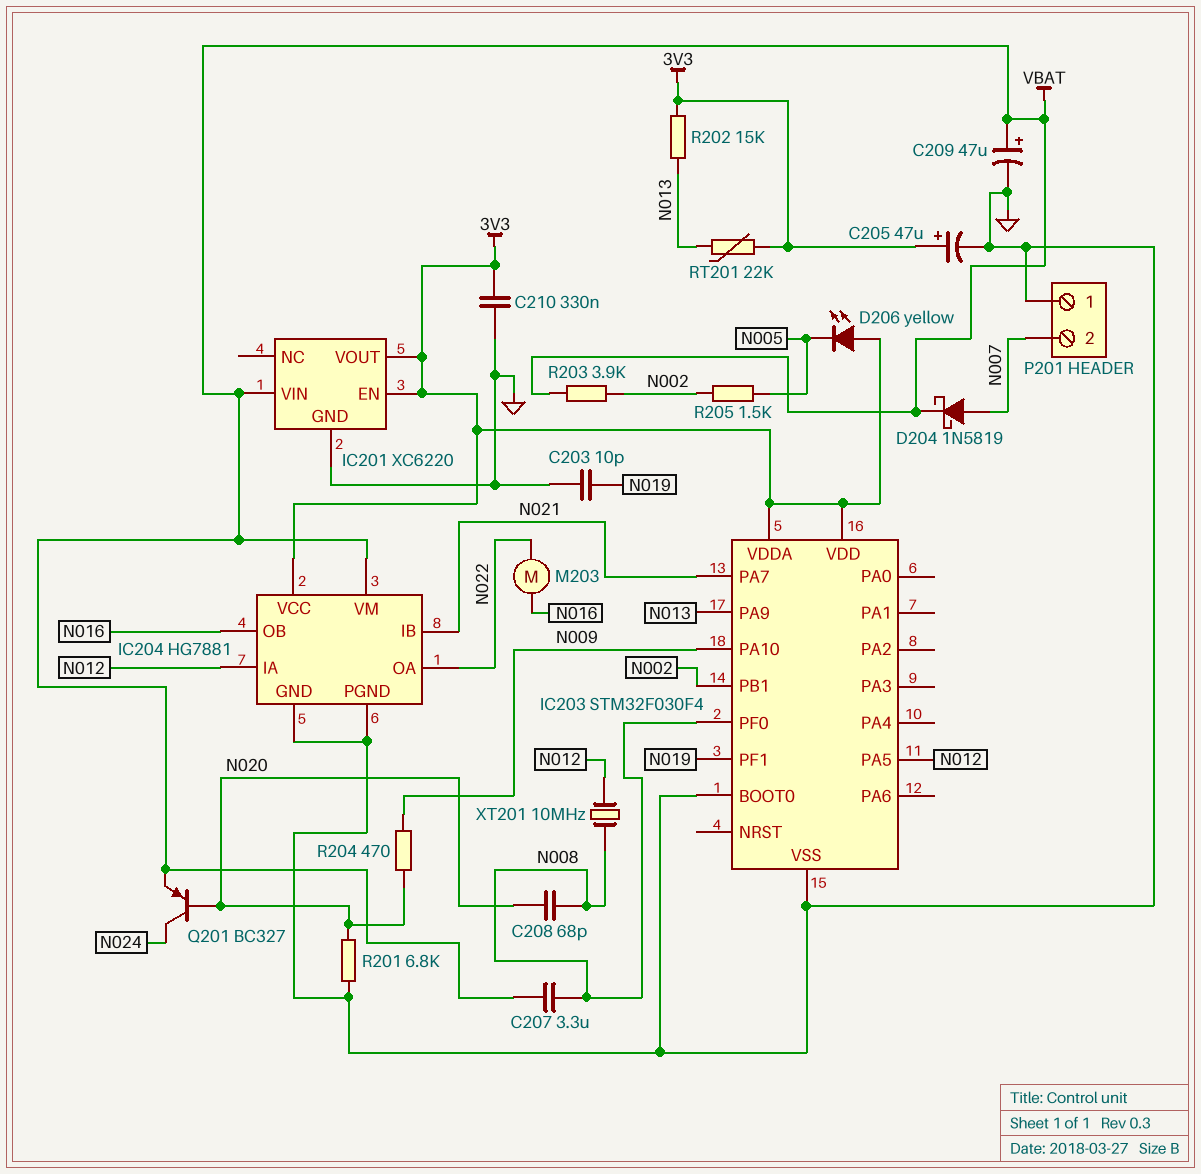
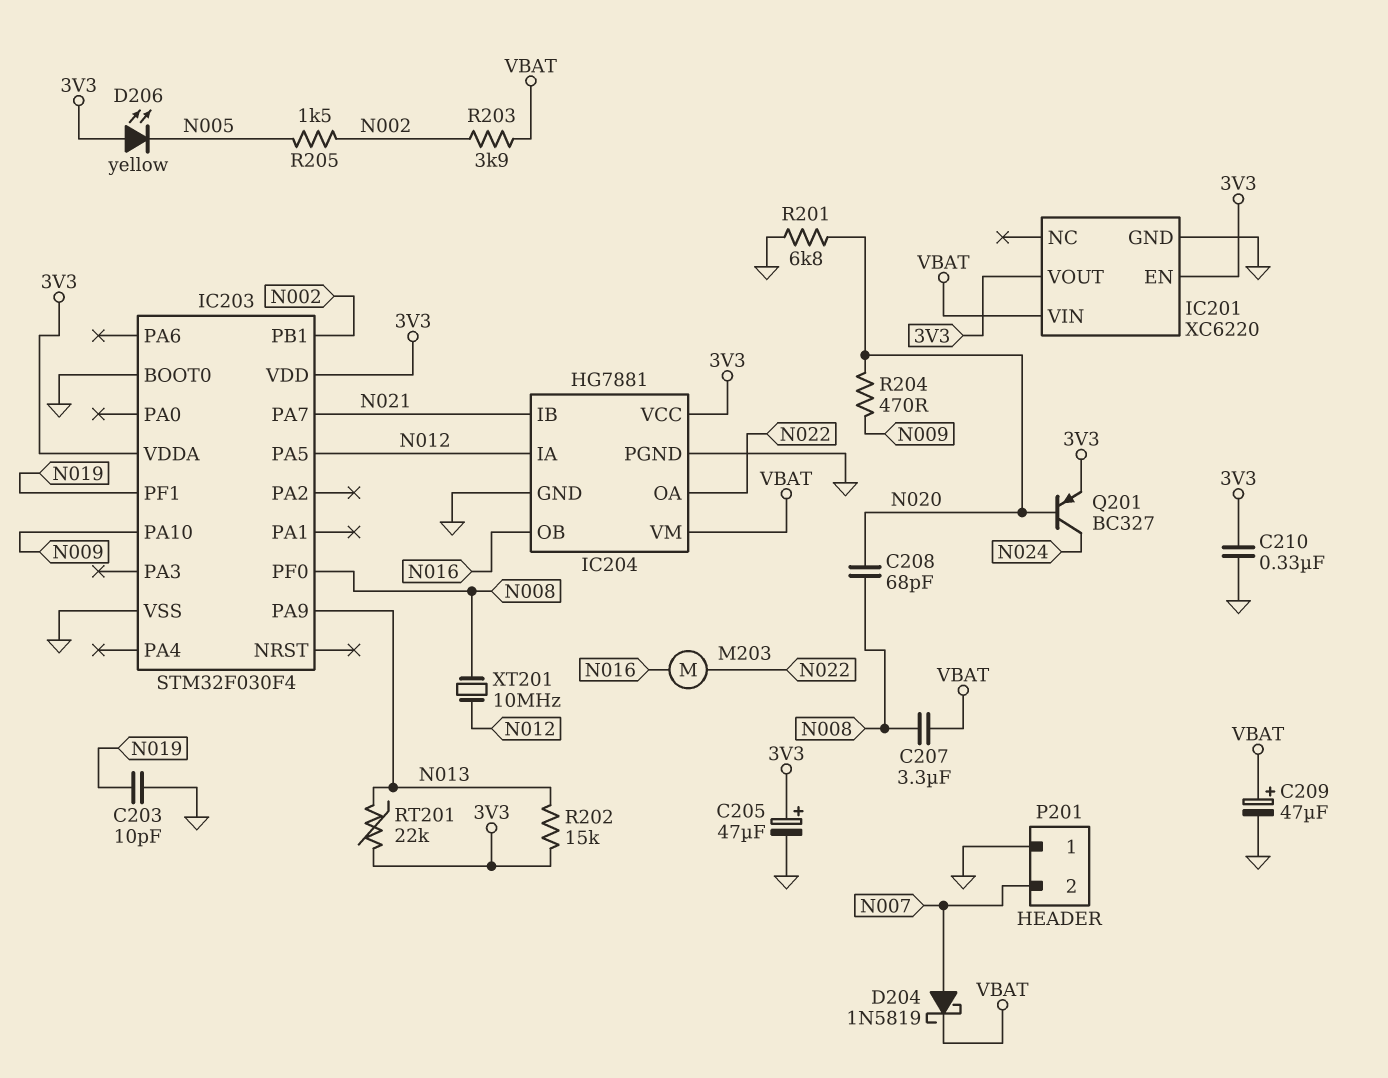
Q201: PNP BC327 (B N020, C N024, E VBAT) -> PNP BC327 (B N020, C N024, E 3V3)

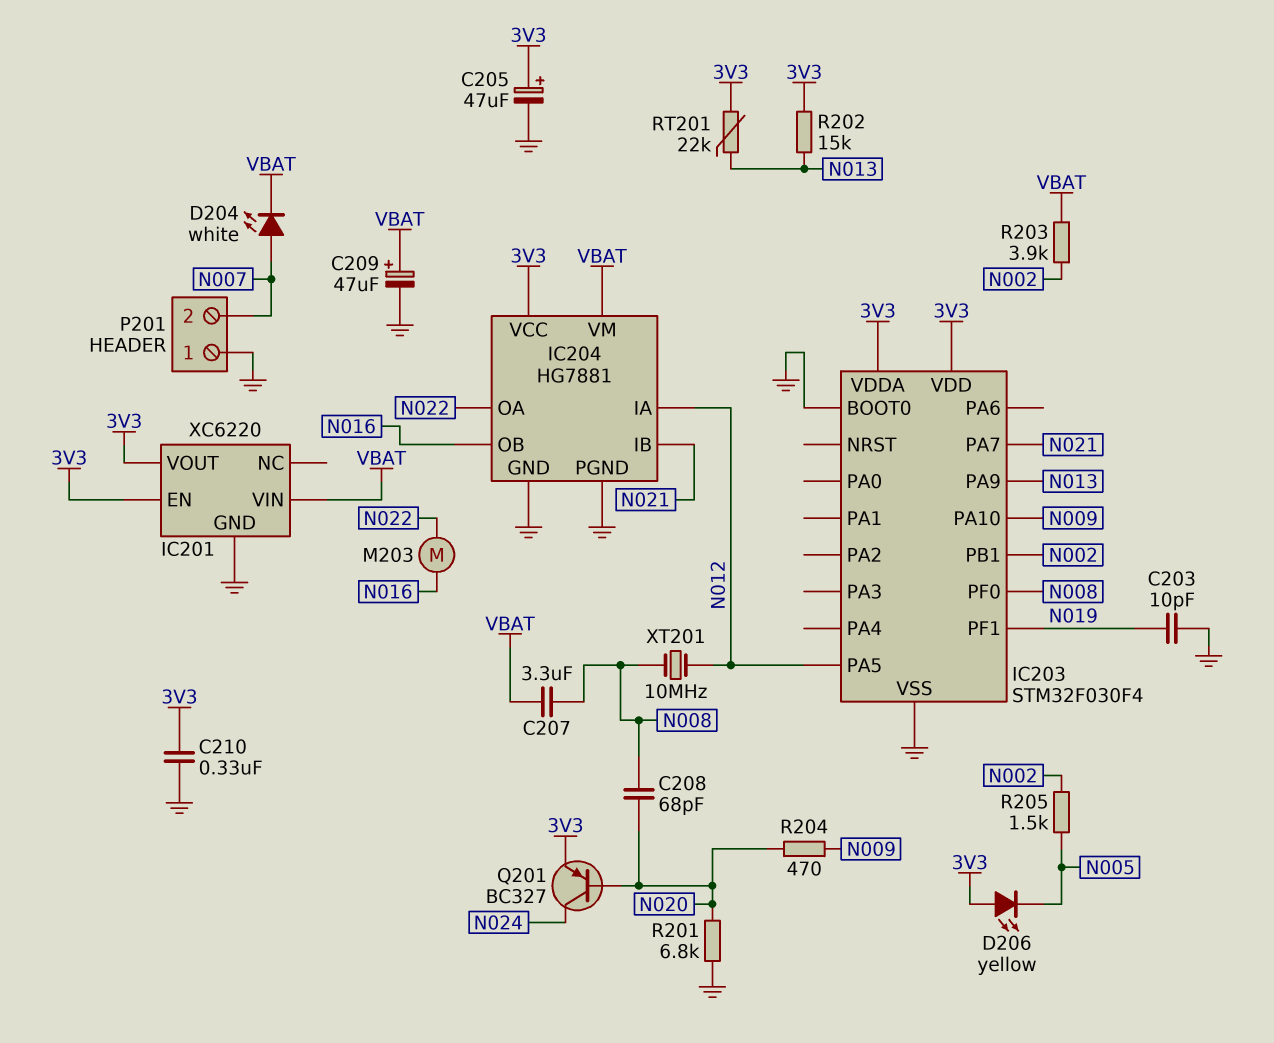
D204: schottky 1N5819 (A N007, K VBAT) -> LED white (A N007, K VBAT)

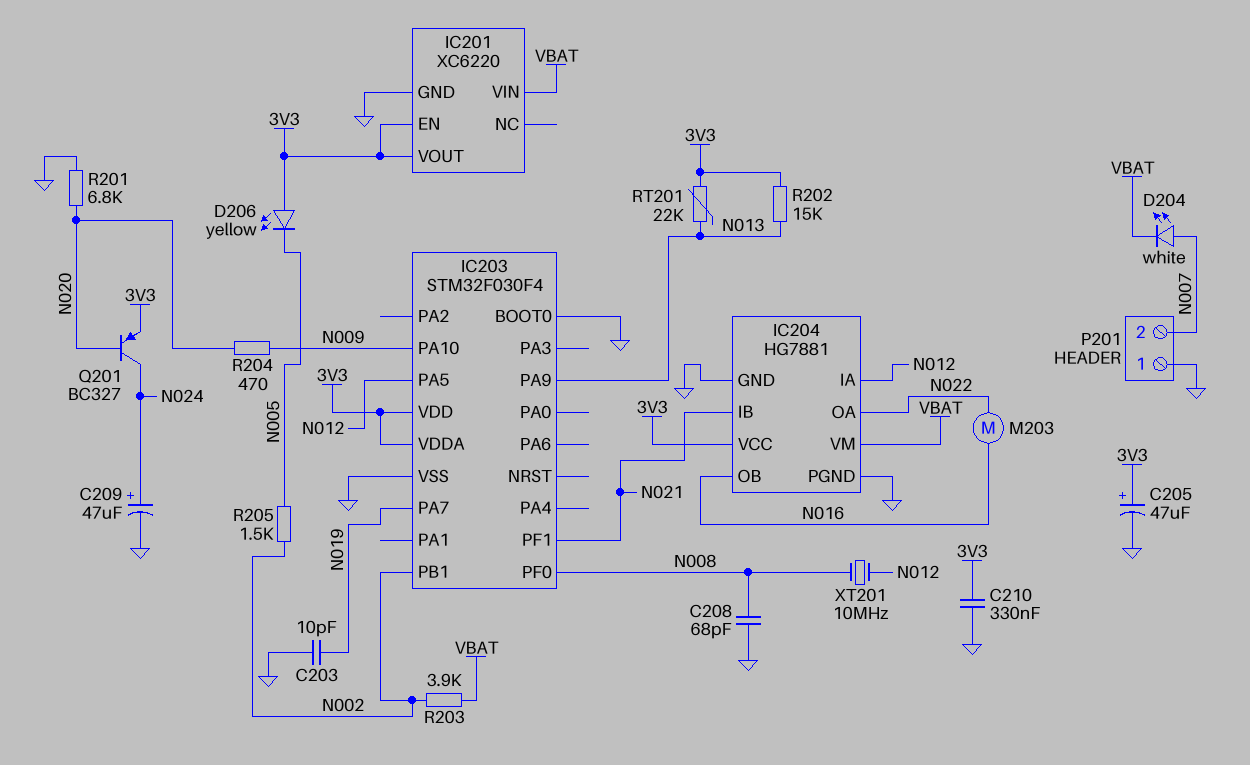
C207: 3.3uF (N008, VBAT) -> none
C208: 68pF (N008, N020) -> 68pF (GND, N008)
C209: 47uF (plus VBAT, minus GND) -> 47uF (plus N024, minus GND)
IC203 pin PA7: N021 -> N019
IC203 pin PF1: N019 -> N021

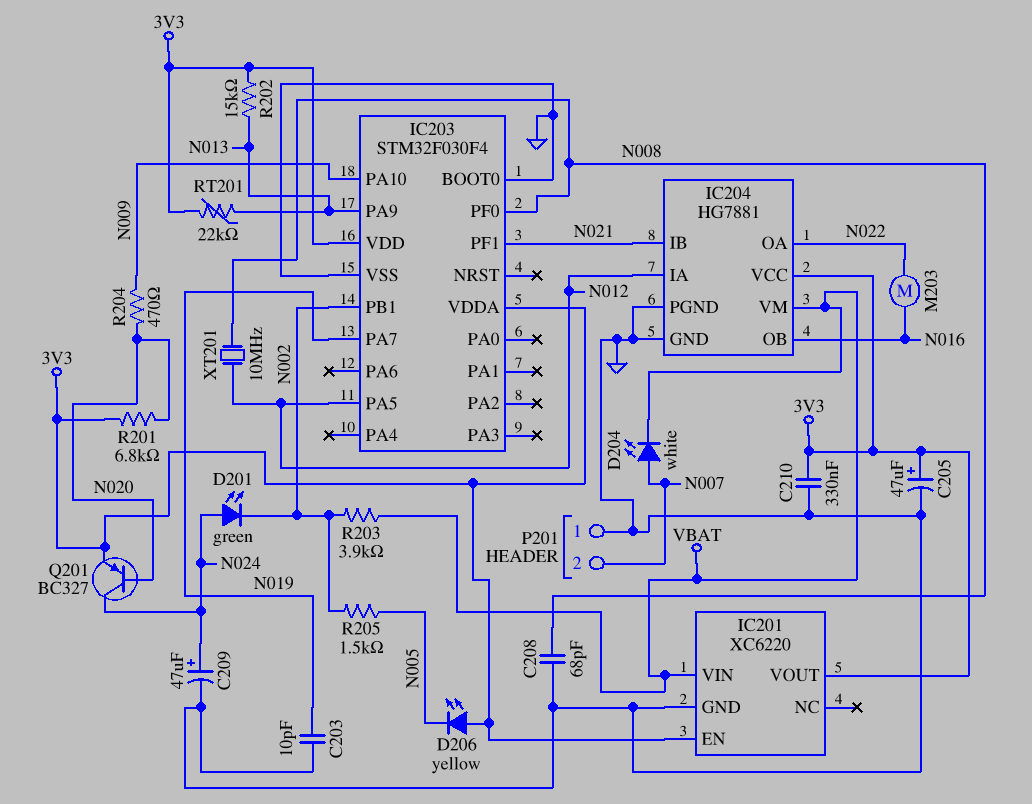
D201: none -> LED green (A N024, K N002)
R201: 6.8k (GND, N020) -> 6.8k (3V3, N020)

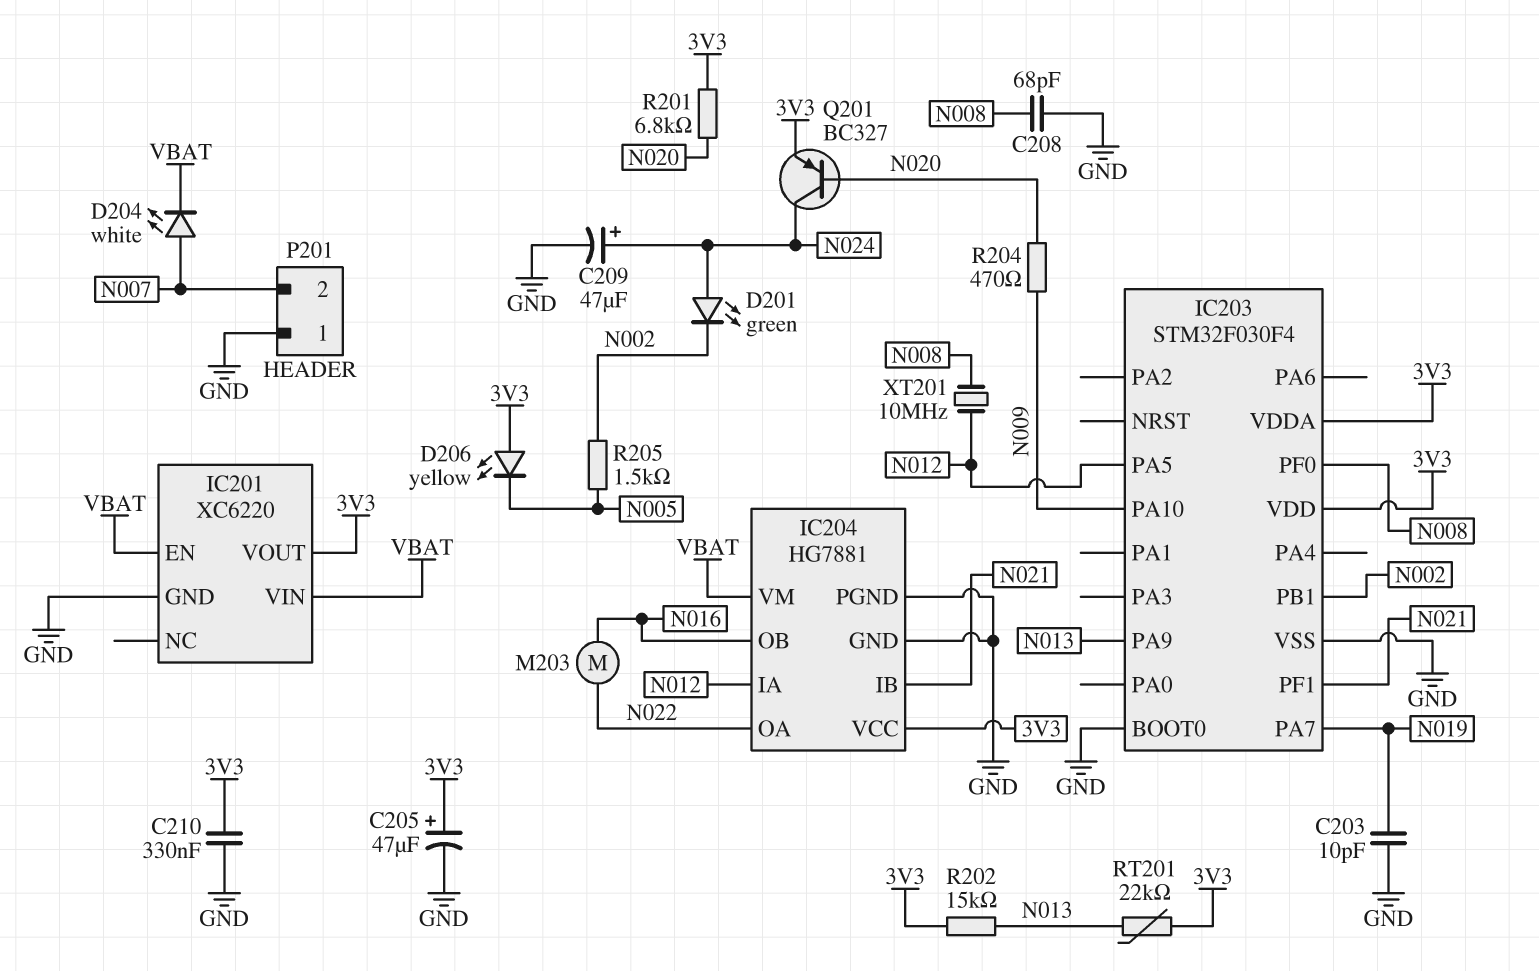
IC201 pin EN: 3V3 -> VBAT
R203: 3.9k (N002, VBAT) -> none

